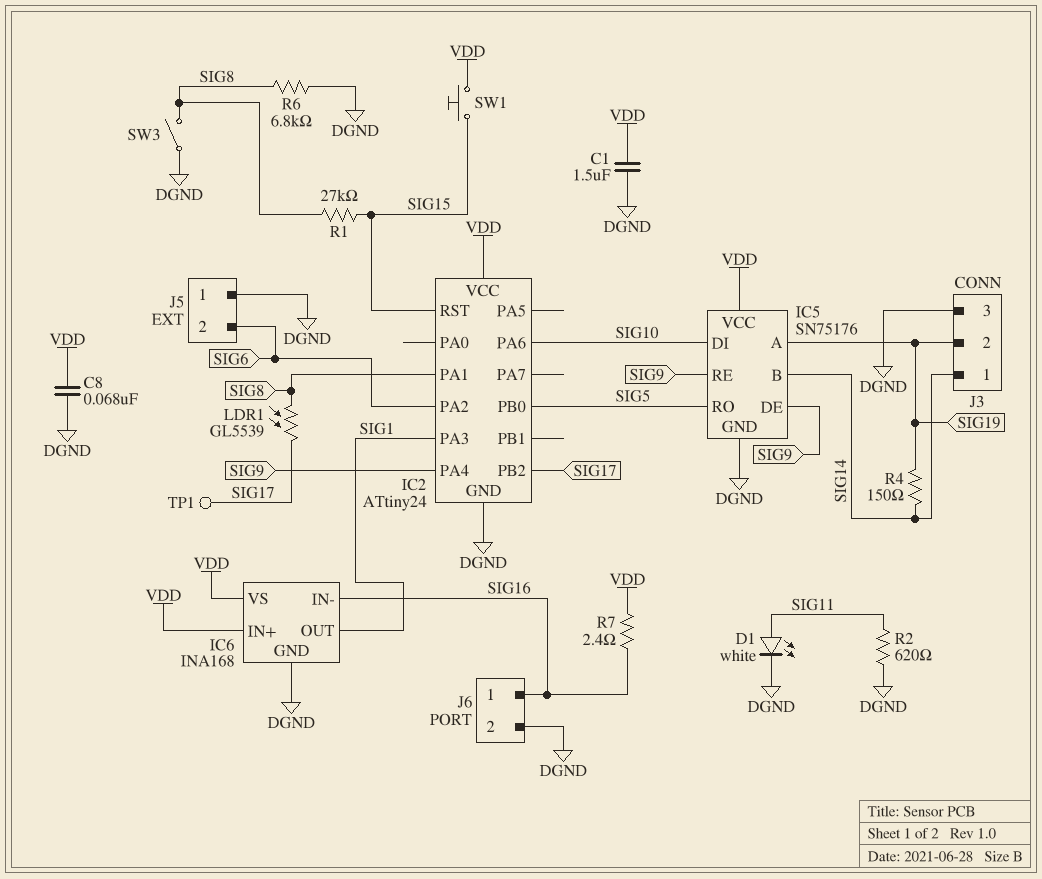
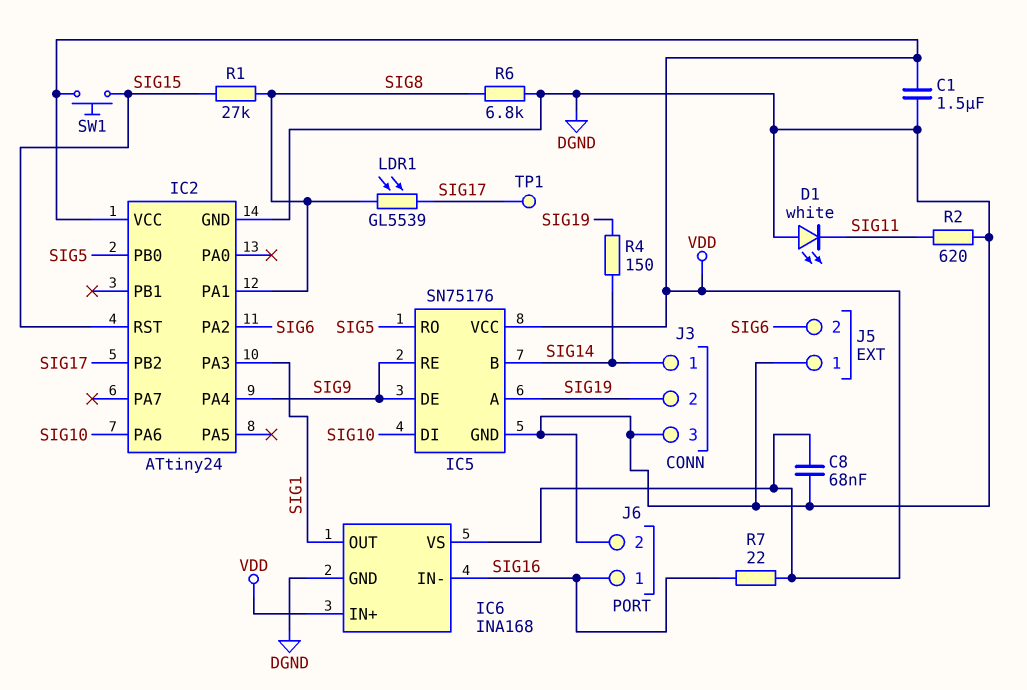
D1: LED white (A SIG11, K DGND) -> LED white (A DGND, K SIG11)
R7: 2.4 (SIG16, VDD) -> 22 (SIG16, VDD)
SW3: switch (DGND, SIG8) -> none

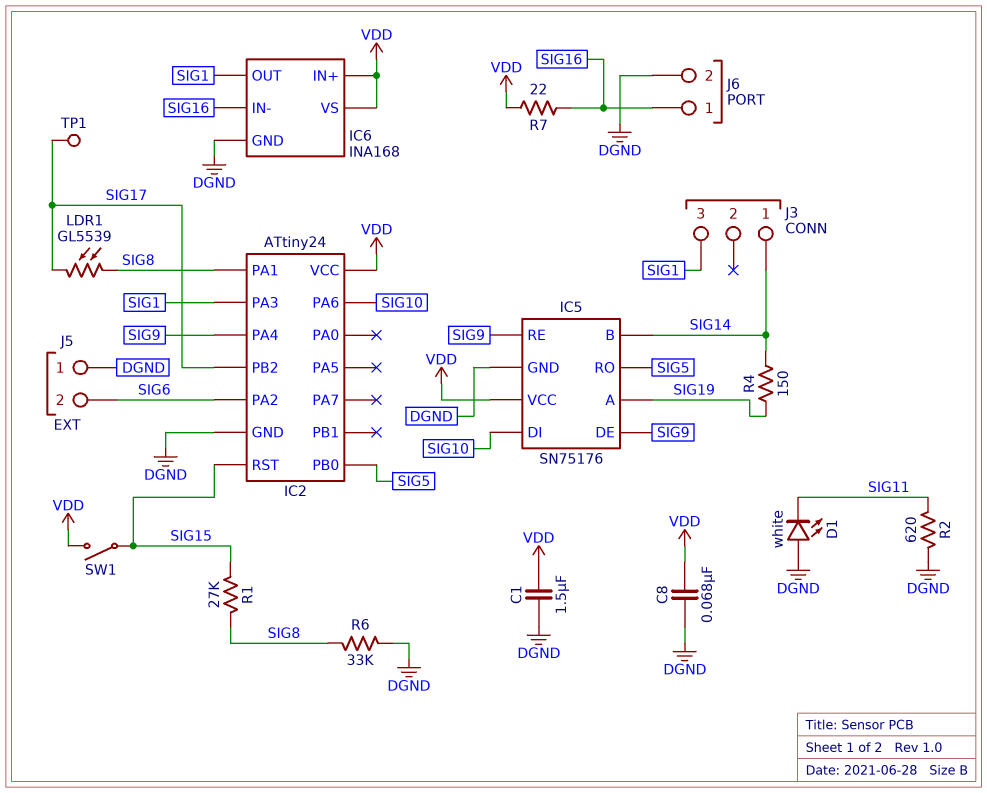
J3 pin 2: SIG19 -> none
J3 pin 3: DGND -> SIG1
R6: 6.8k (DGND, SIG8) -> 33k (DGND, SIG8)
SW1: button (SIG15, VDD) -> switch (SIG15, VDD)

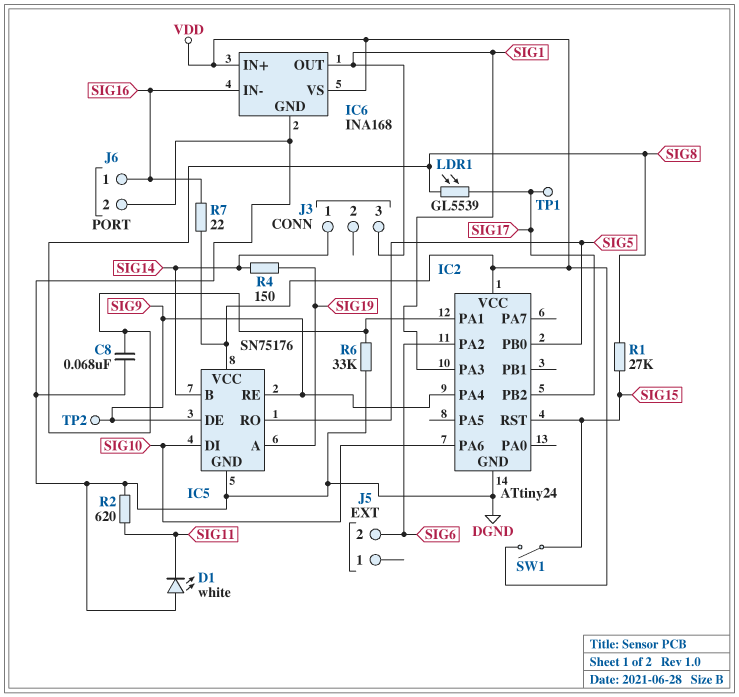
C1: 1.5uF (DGND, VDD) -> none
C8: 68nF (DGND, VDD) -> 68nF (DGND, SIG8)
J5 pin 1: DGND -> none
TP2: none -> test point (SIG9)

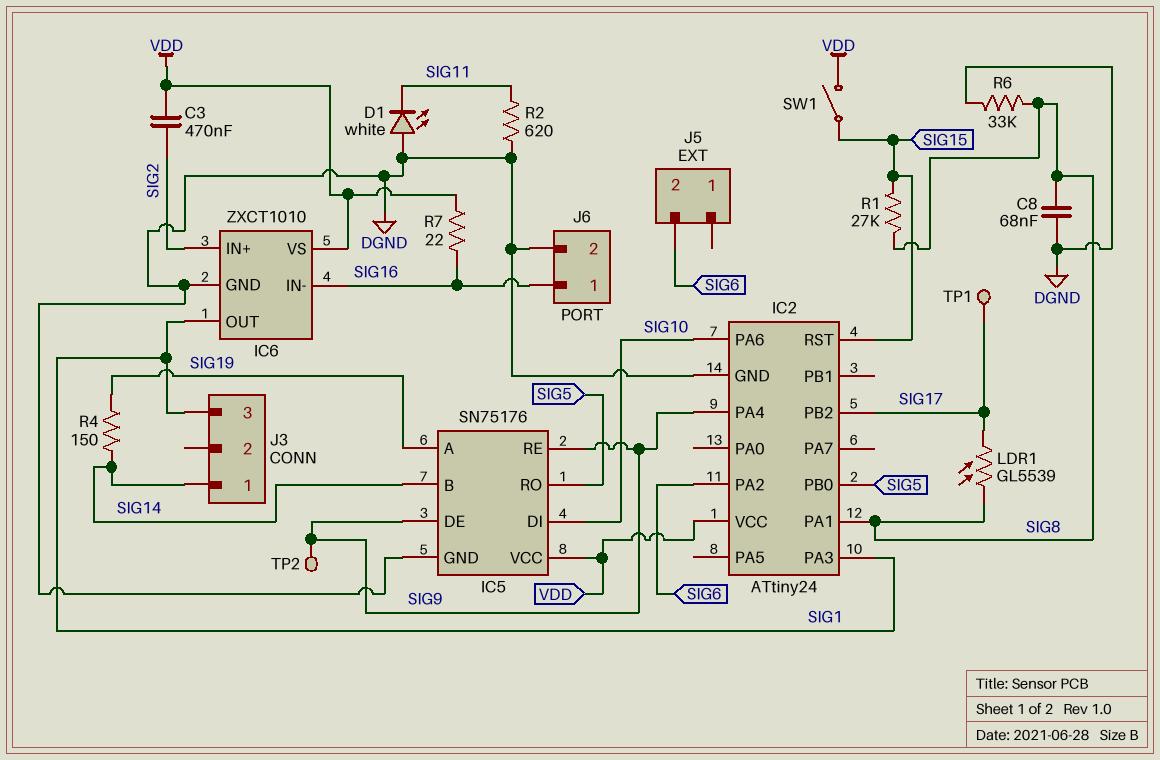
C3: none -> 470nF (SIG2, VDD)
IC6: INA168 -> ZXCT1010
IC6 pin IN+: VDD -> SIG2

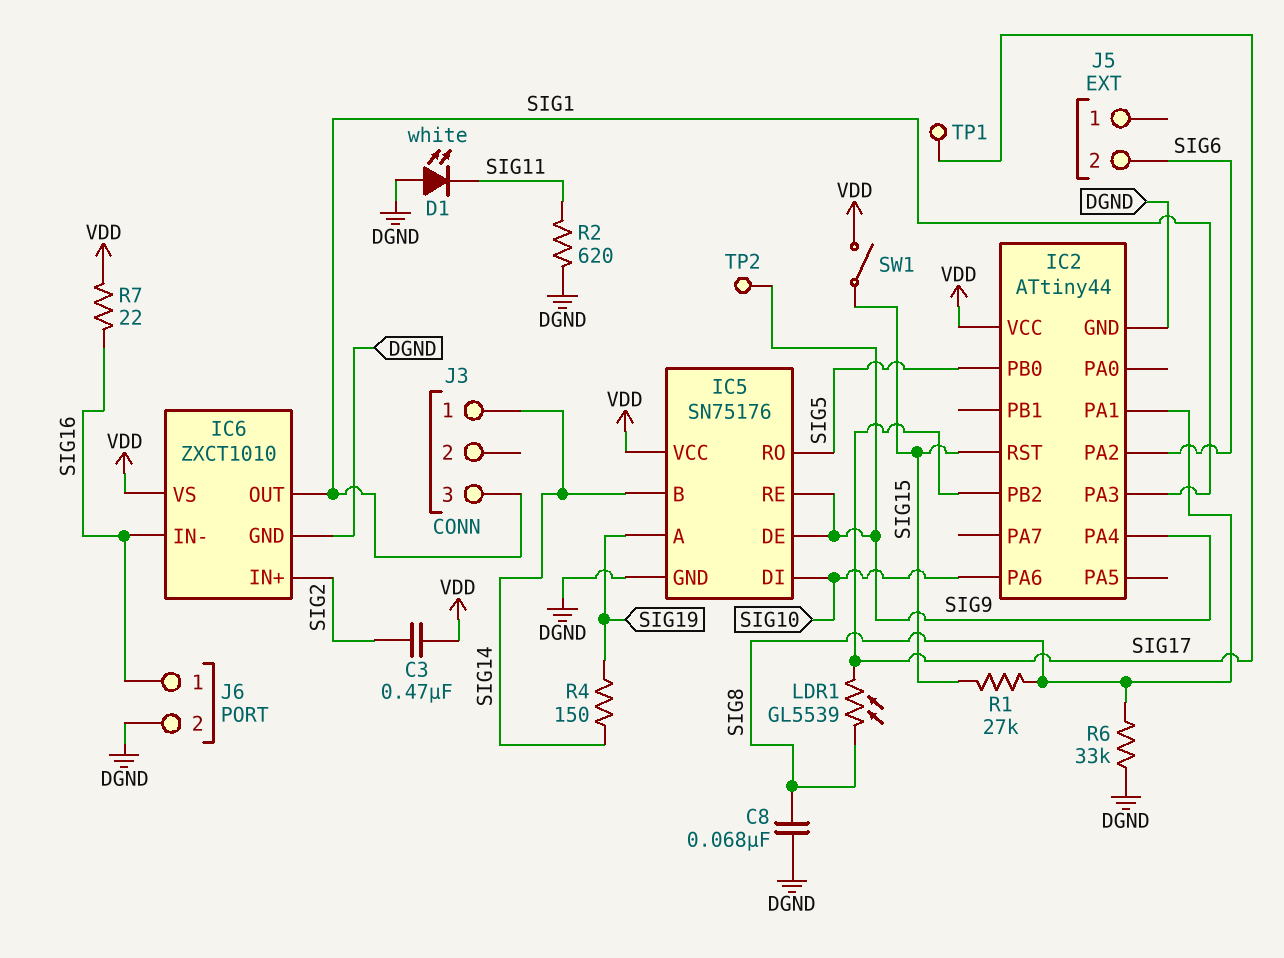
IC2: ATtiny24 -> ATtiny44

